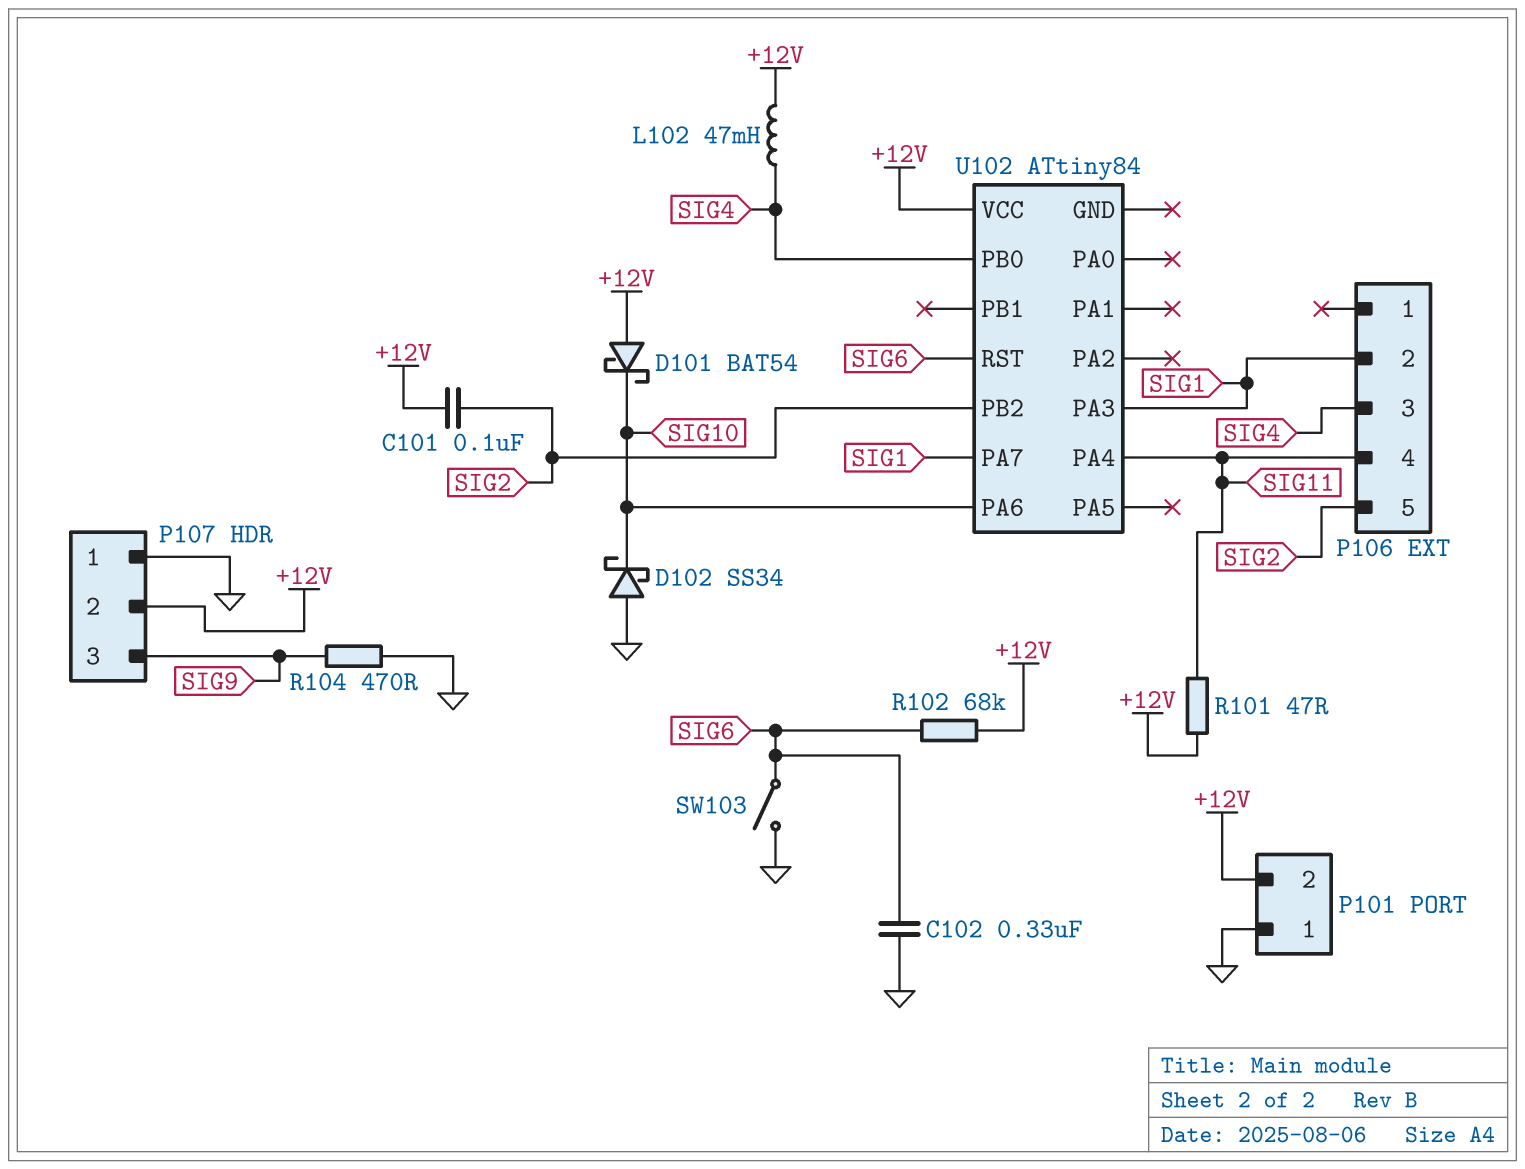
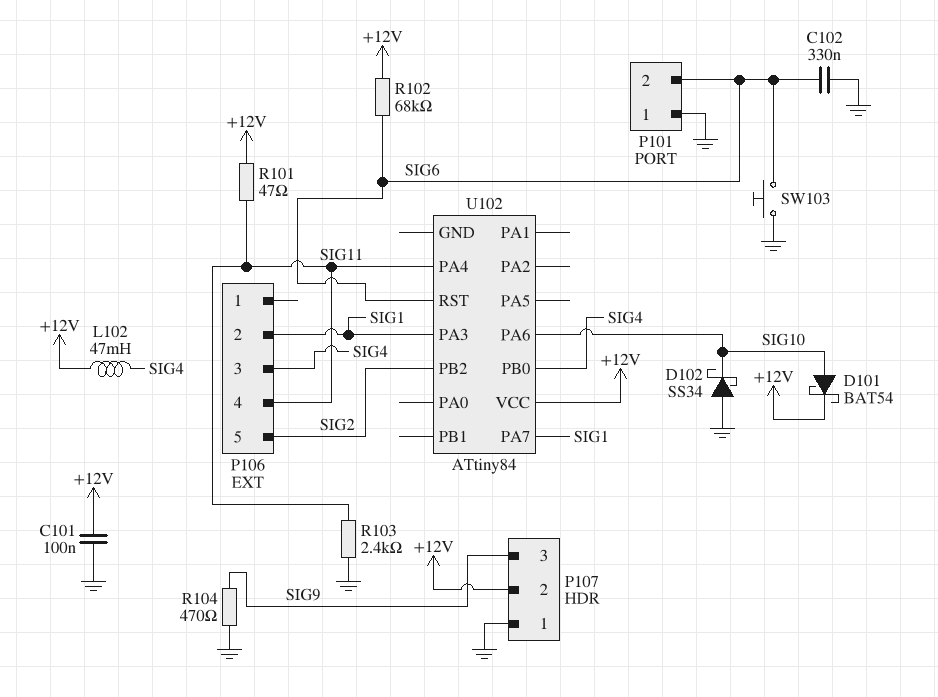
C101: 100nF (+12V, SIG2) -> 100nF (+12V, GND)
D101: schottky BAT54 (A +12V, K SIG10) -> schottky BAT54 (A SIG10, K +12V)
P101 pin 2: +12V -> SIG6
R103: none -> 2.4k (GND, SIG11)
SW103: switch (GND, SIG6) -> button (GND, SIG6)

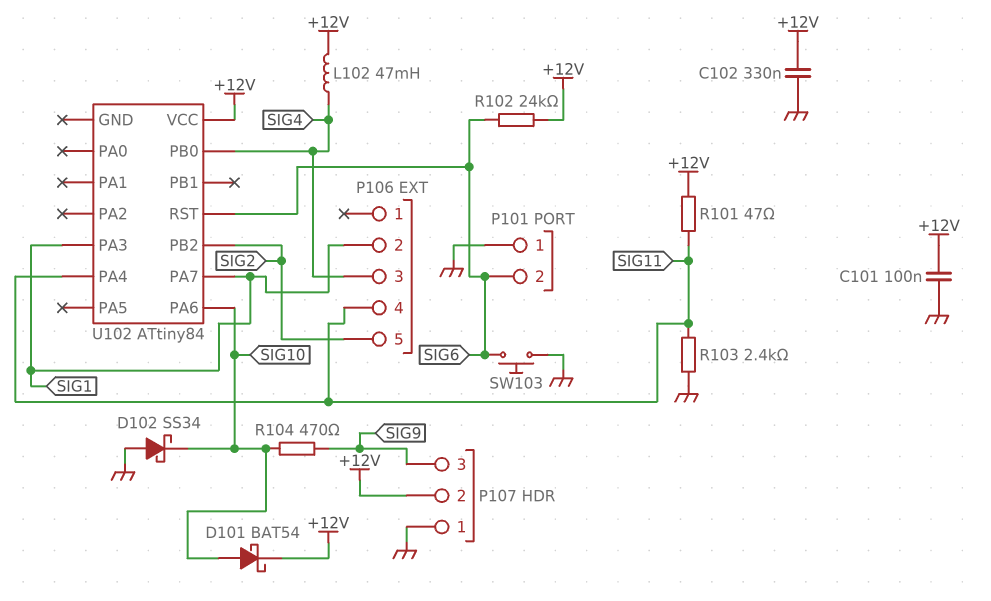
C102: 330nF (GND, SIG6) -> 330nF (+12V, GND)
R102: 68k (+12V, SIG6) -> 24k (+12V, SIG6)
R104: 470 (GND, SIG9) -> 470 (SIG9, SIG10)

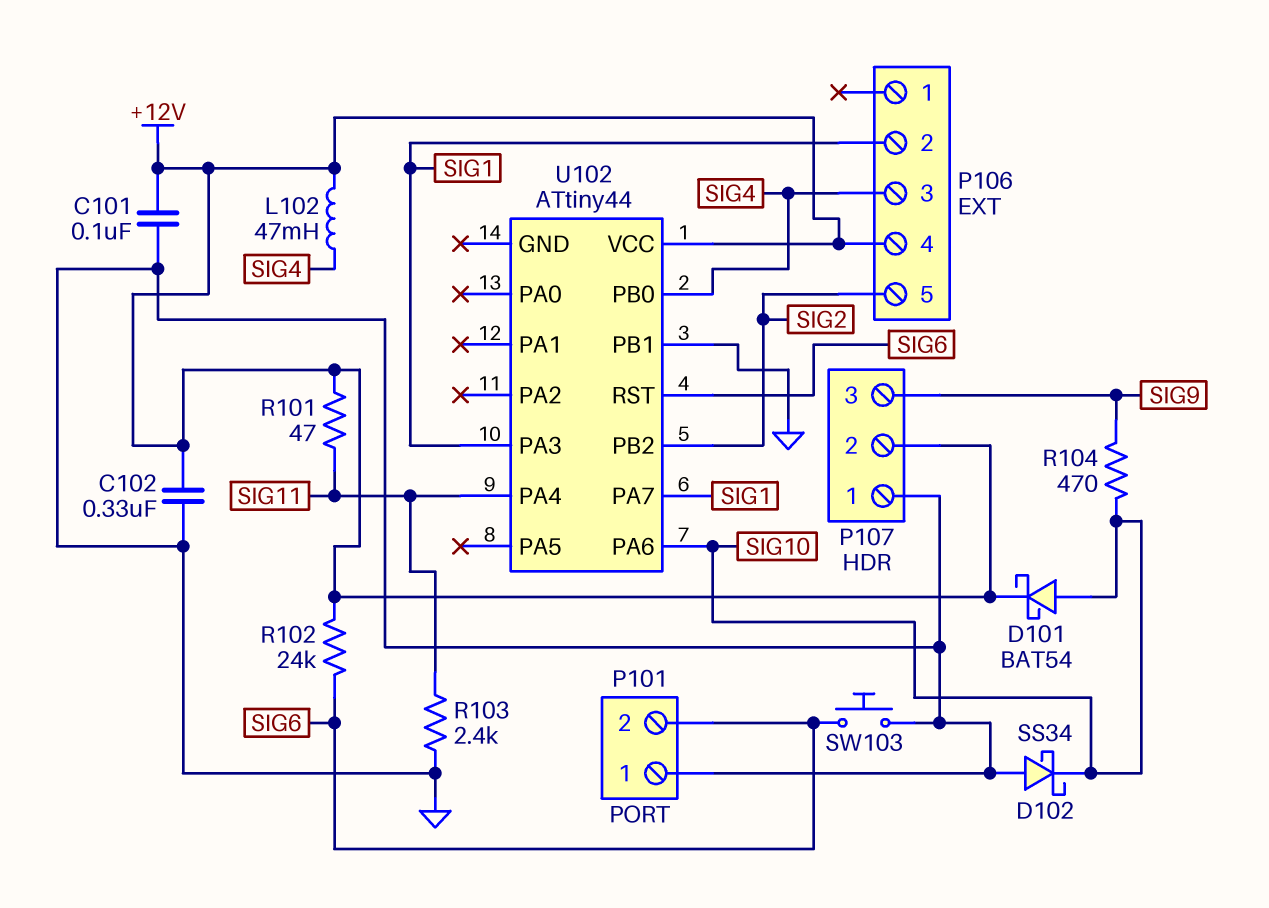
P106 pin 4: SIG11 -> +12V
U102: ATtiny84 -> ATtiny44
U102 pin PB1: none -> GND

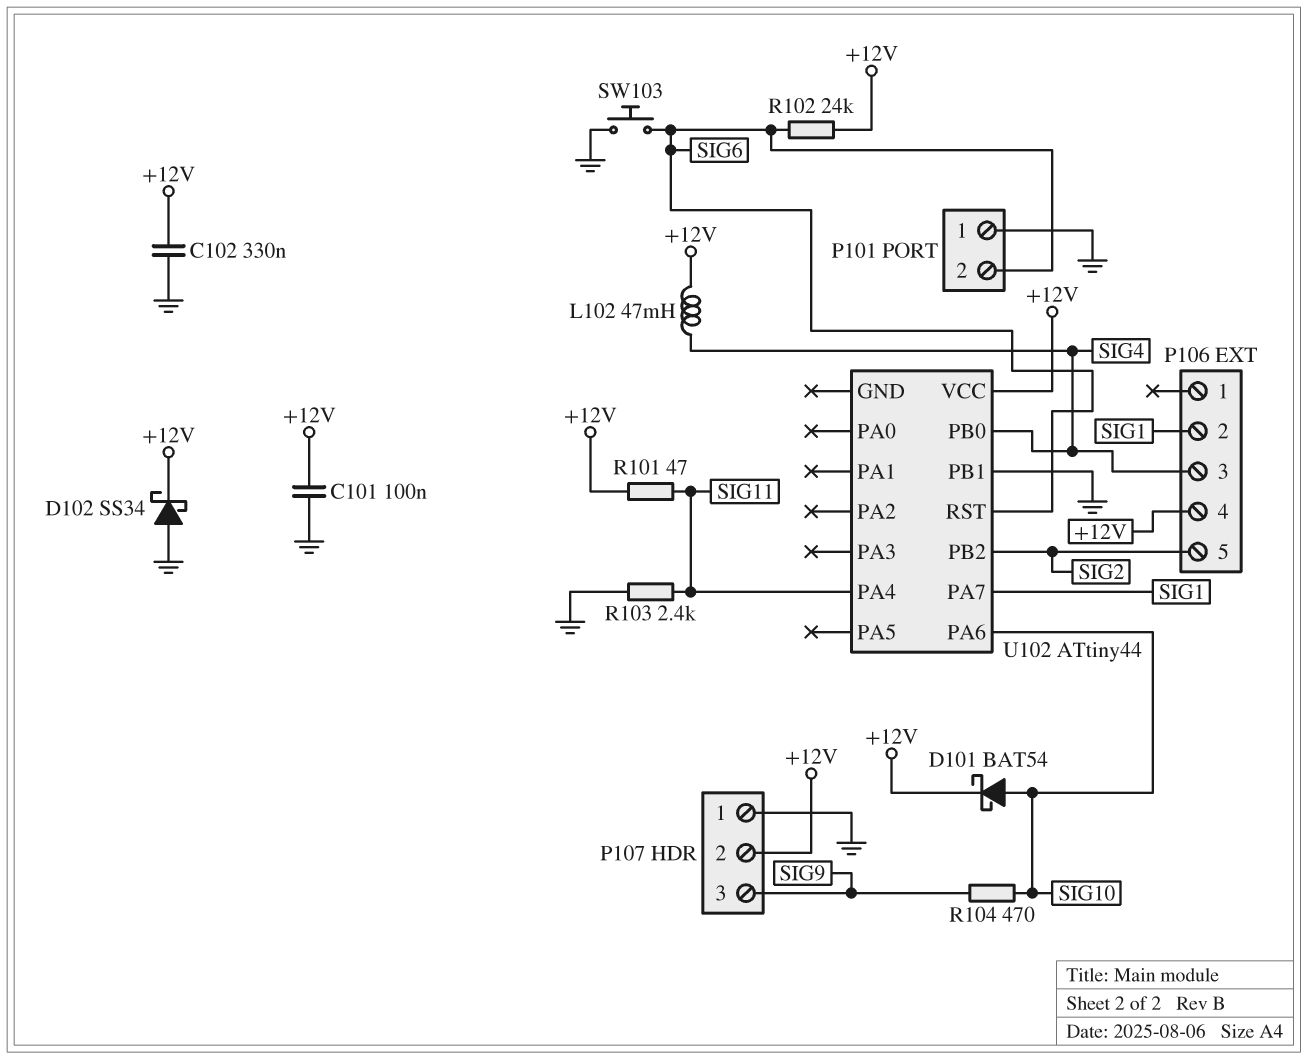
D102: schottky SS34 (A GND, K SIG10) -> schottky SS34 (A GND, K +12V)
U102 pin PA3: SIG1 -> none

